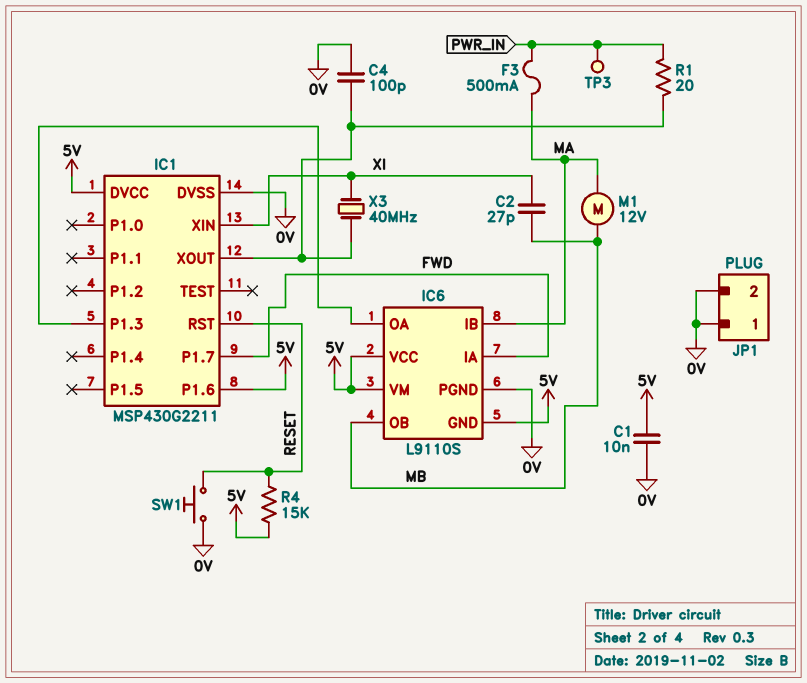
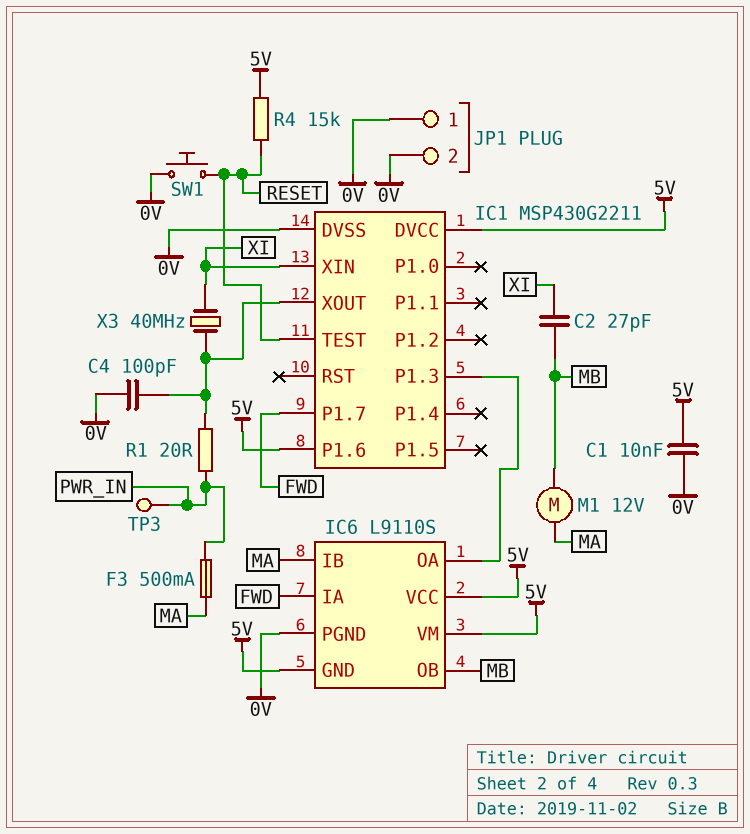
IC1 pin RST: RESET -> none
IC1 pin TEST: none -> RESET

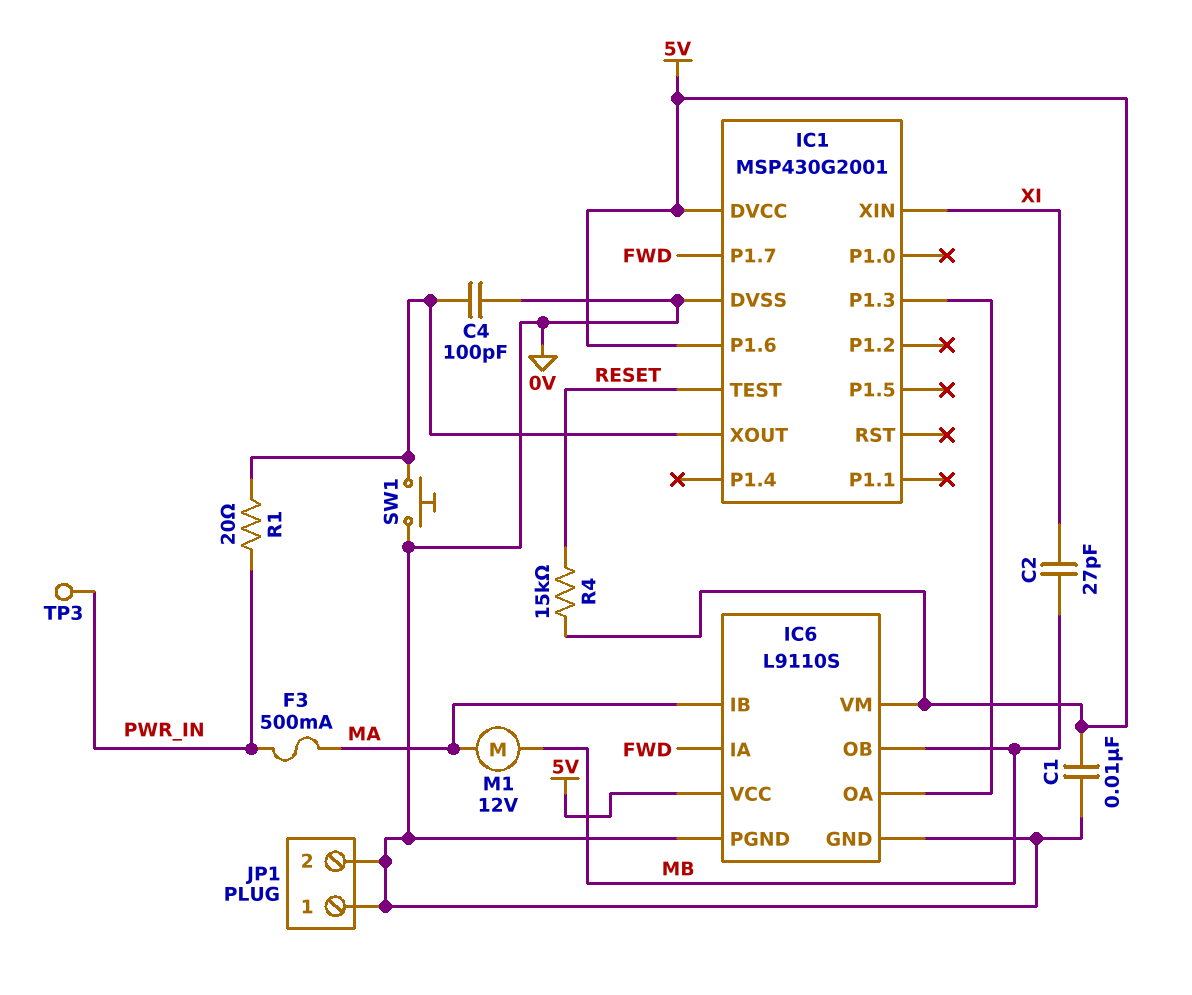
IC1: MSP430G2211 -> MSP430G2001
IC6 pin GND: 5V -> 0V
SW1: button (0V, RESET) -> button (0V, IC1/XOUT)
X3: 40MHz (IC1/XOUT, XI) -> none

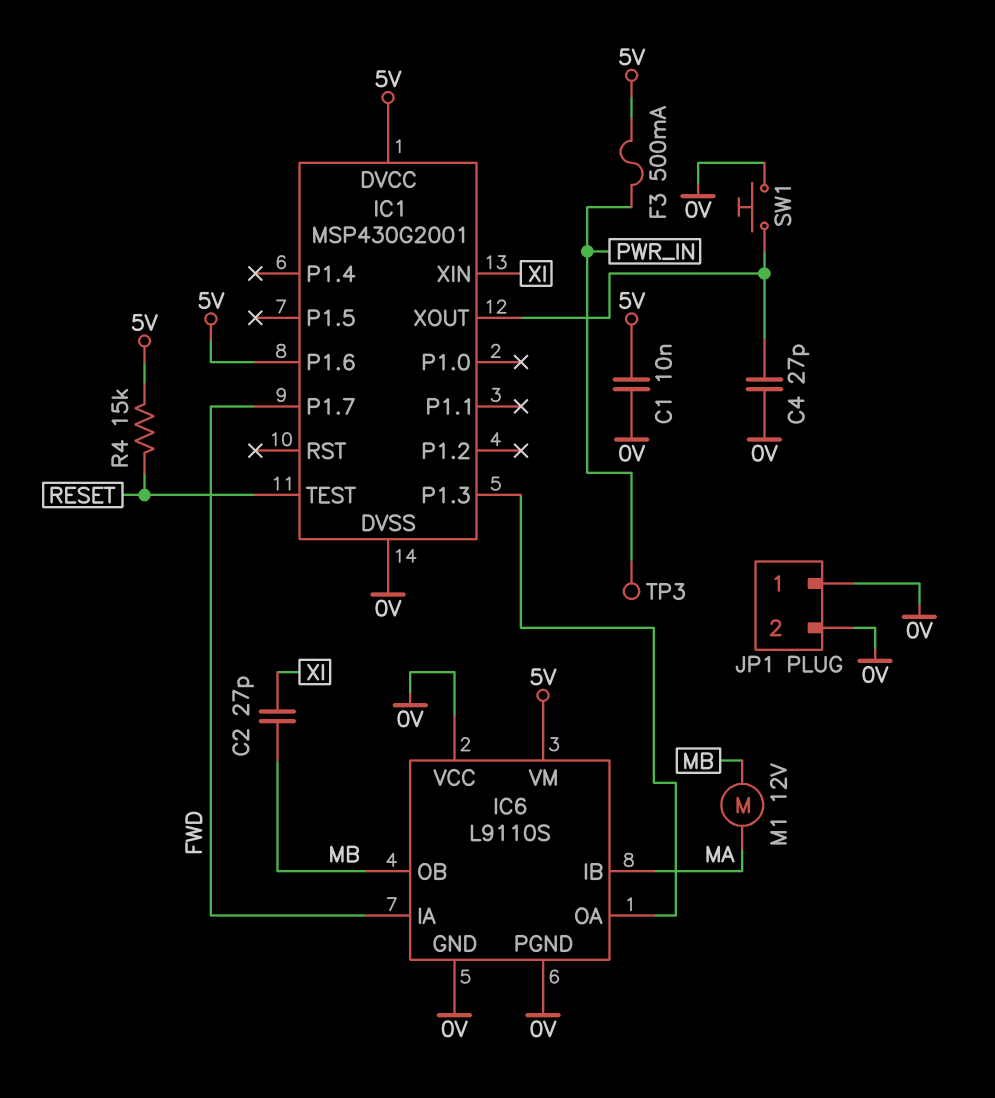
C4: 100pF (0V, IC1/XOUT) -> 27pF (0V, IC1/XOUT)
F3: 500mA (MA, PWR_IN) -> 500mA (5V, PWR_IN)
IC6 pin VCC: 5V -> 0V
R1: 20 (IC1/XOUT, PWR_IN) -> none

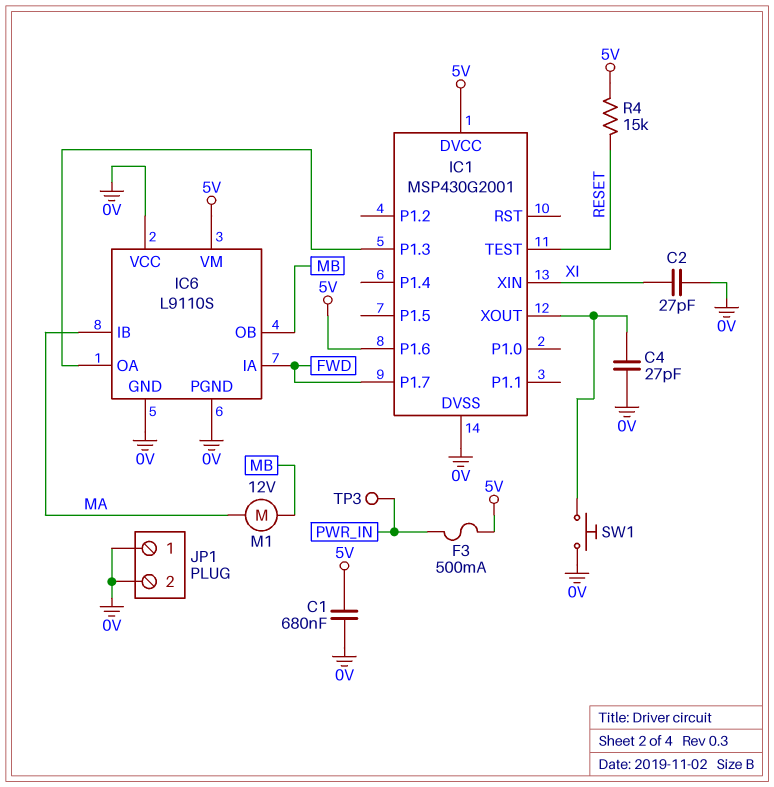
C1: 10nF (0V, 5V) -> 680nF (0V, 5V)
C2: 27pF (MB, XI) -> 27pF (0V, XI)

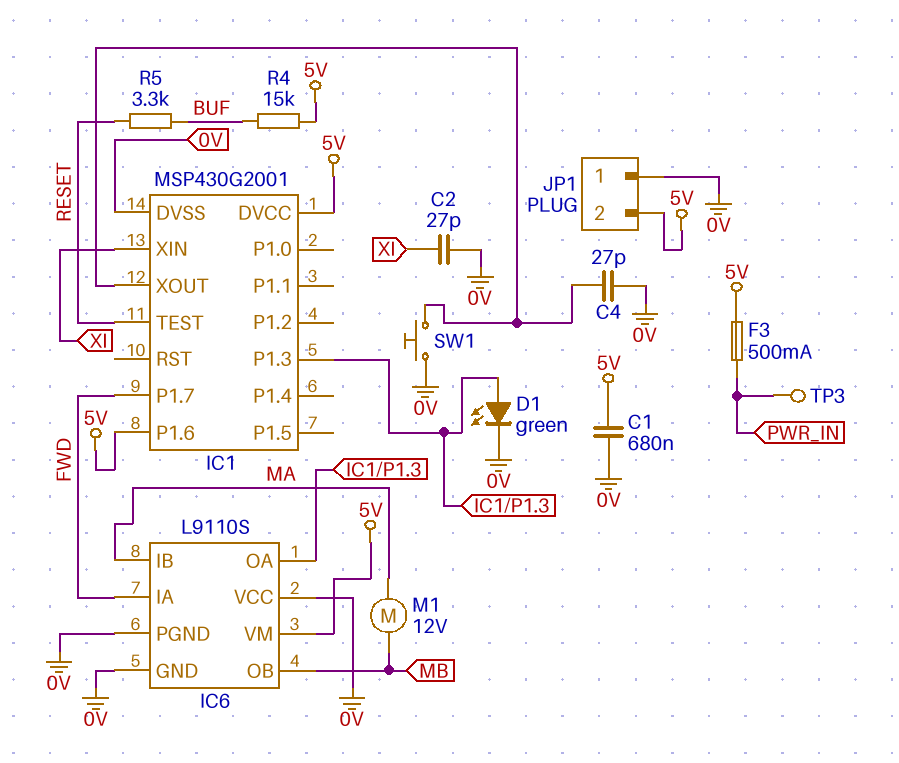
D1: none -> LED green (A IC1/P1.3, K 0V)
JP1 pin 2: 0V -> 5V
R4: 15k (5V, RESET) -> 15k (5V, BUF)
R5: none -> 3.3k (BUF, RESET)

